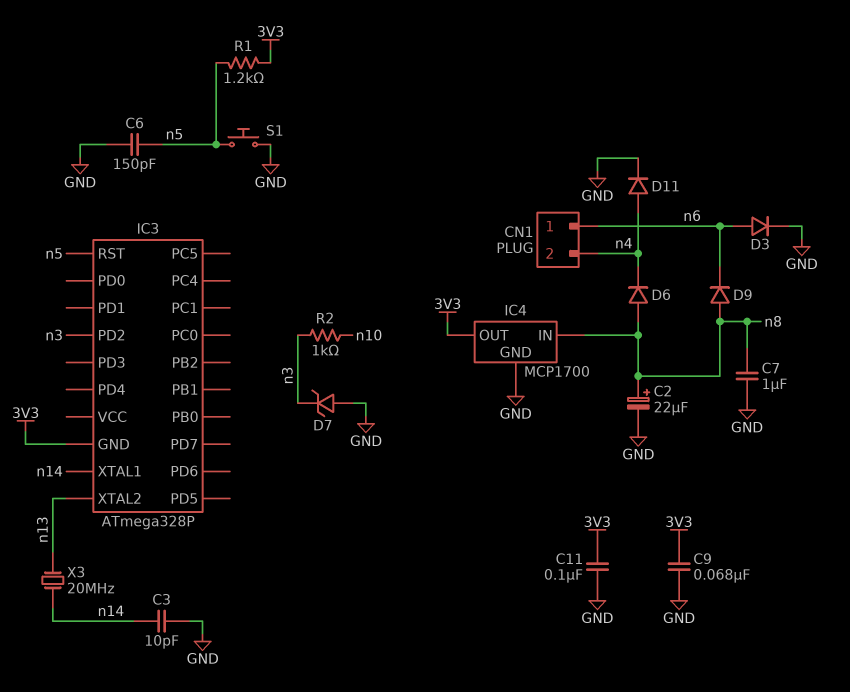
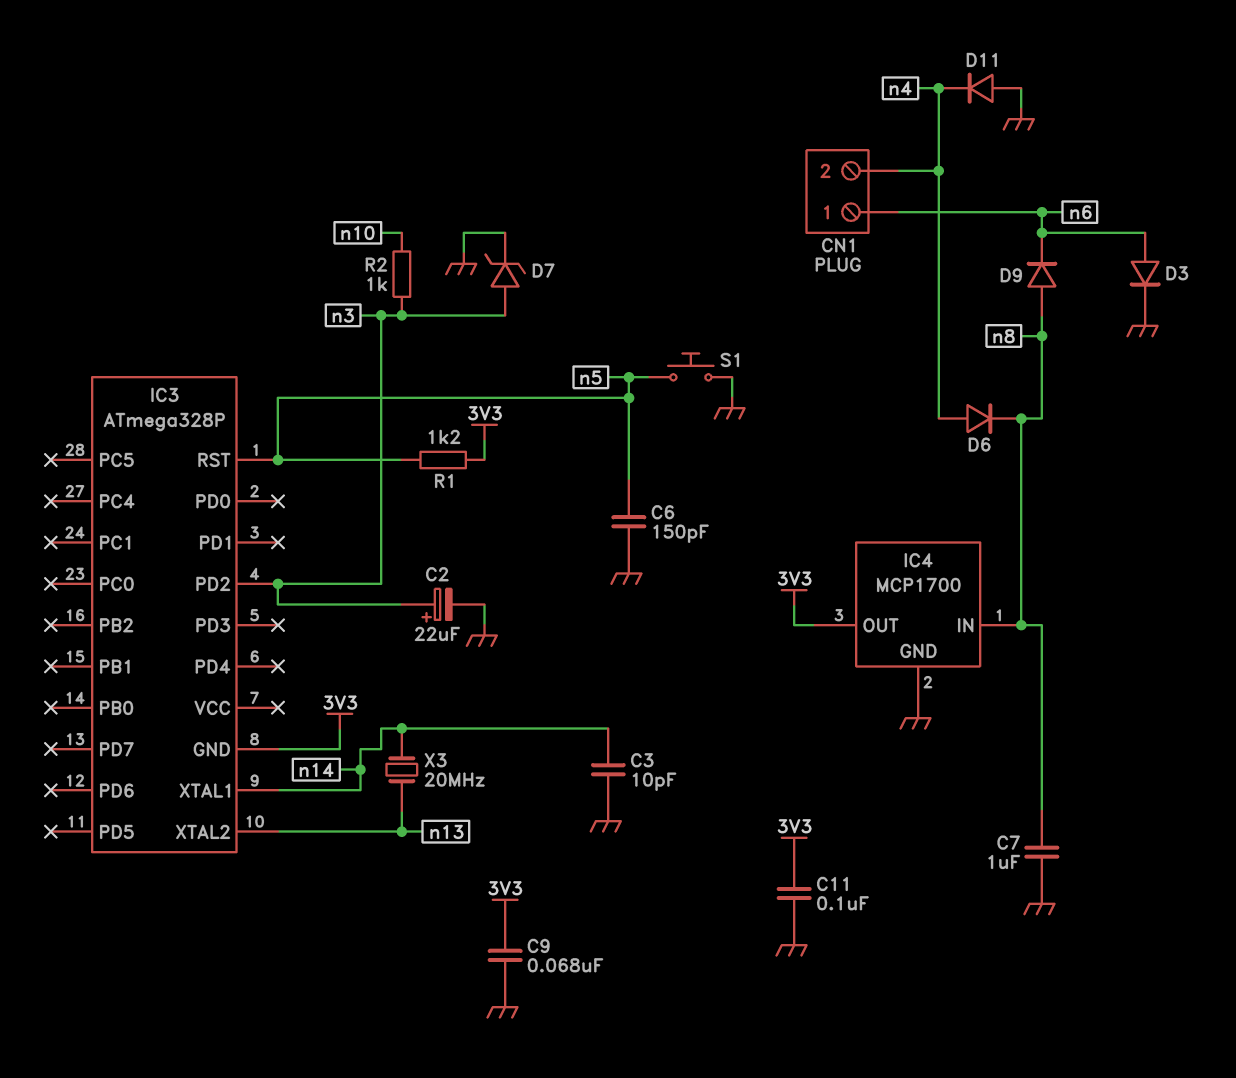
C2: 22uF (plus n8, minus GND) -> 22uF (plus n3, minus GND)
D6: diode (A n8, K n4) -> diode (A n4, K n8)
D7: zener (A GND, K n3) -> zener (A n3, K GND)
D11: diode (A n4, K GND) -> diode (A GND, K n4)

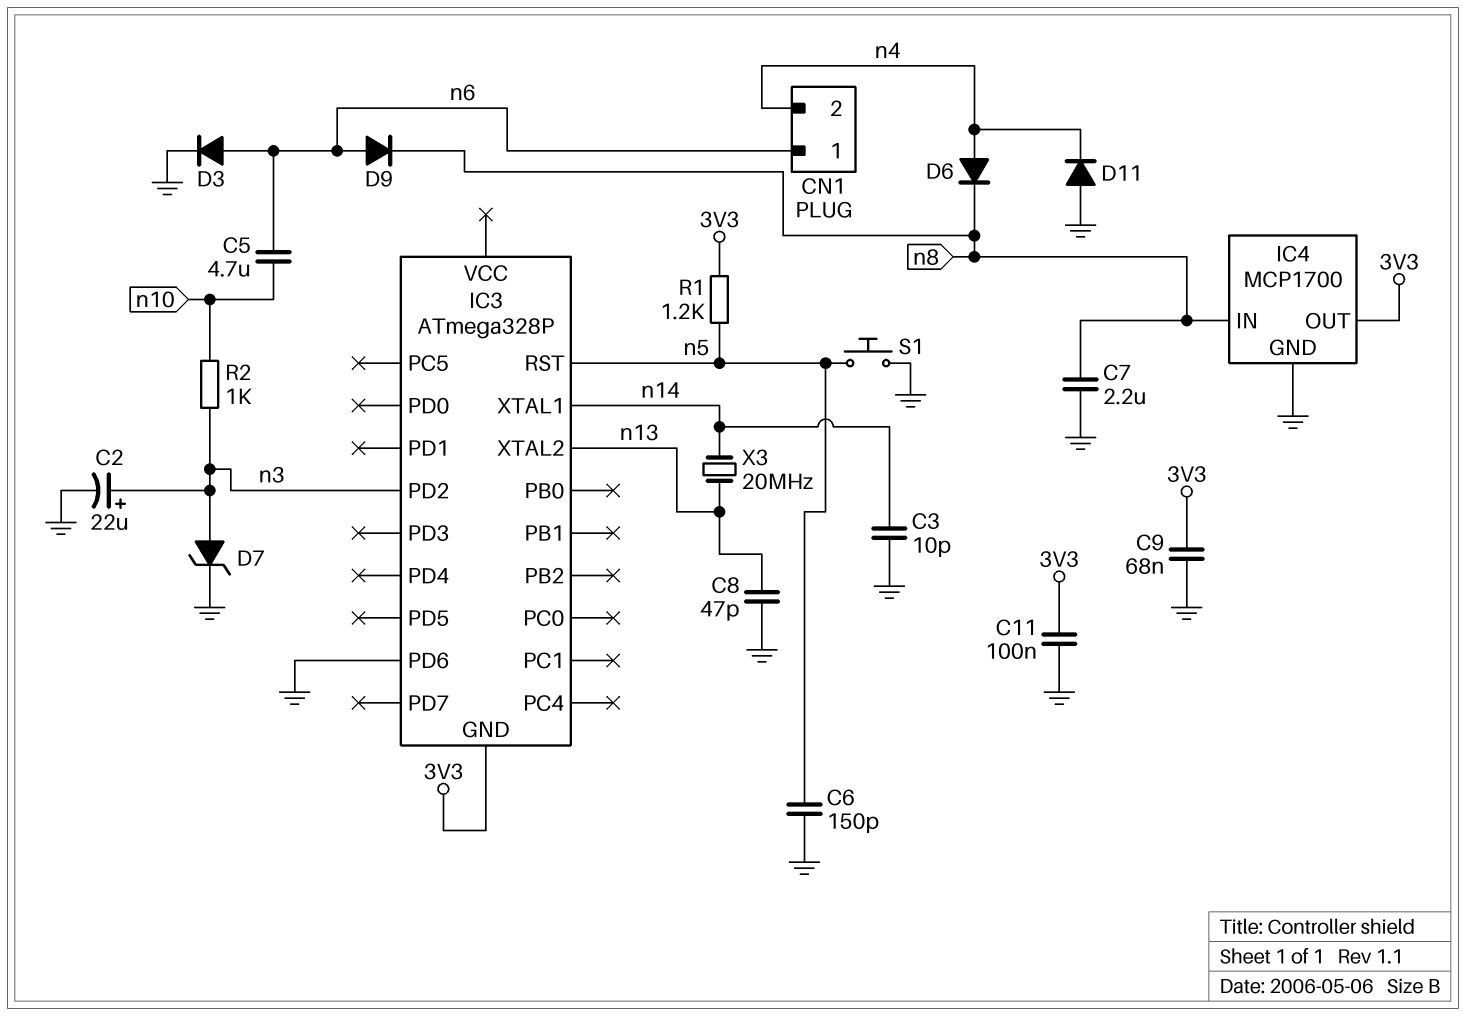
C5: none -> 4.7uF (n6, n10)
C7: 1uF (GND, n8) -> 2.2uF (GND, n8)
C8: none -> 47pF (GND, n13)
D9: diode (A n8, K n6) -> diode (A n6, K n8)
IC3 pin PD6: none -> GND

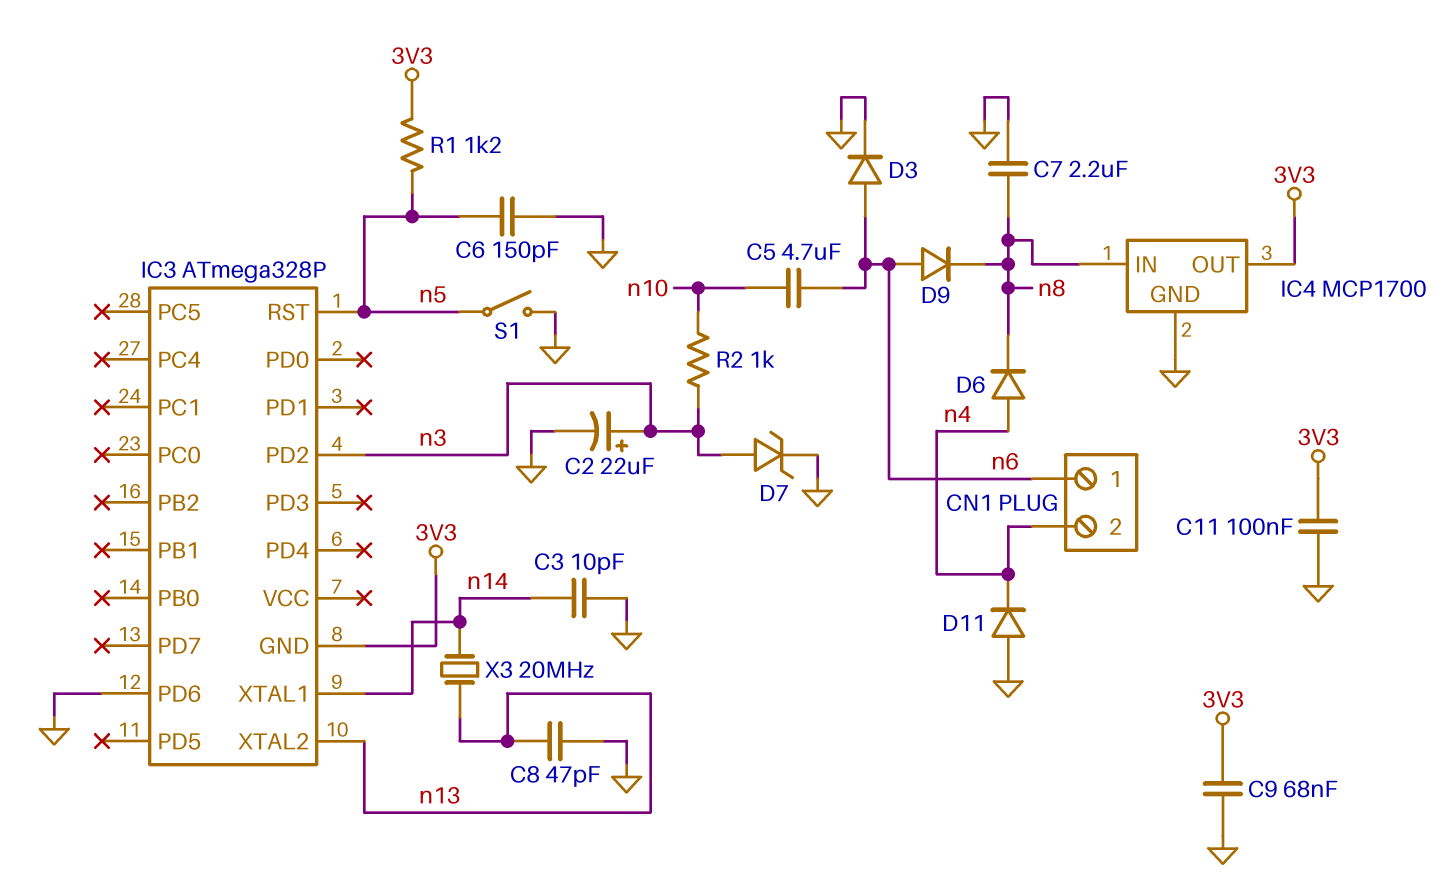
S1: button (GND, n5) -> switch (GND, n5)

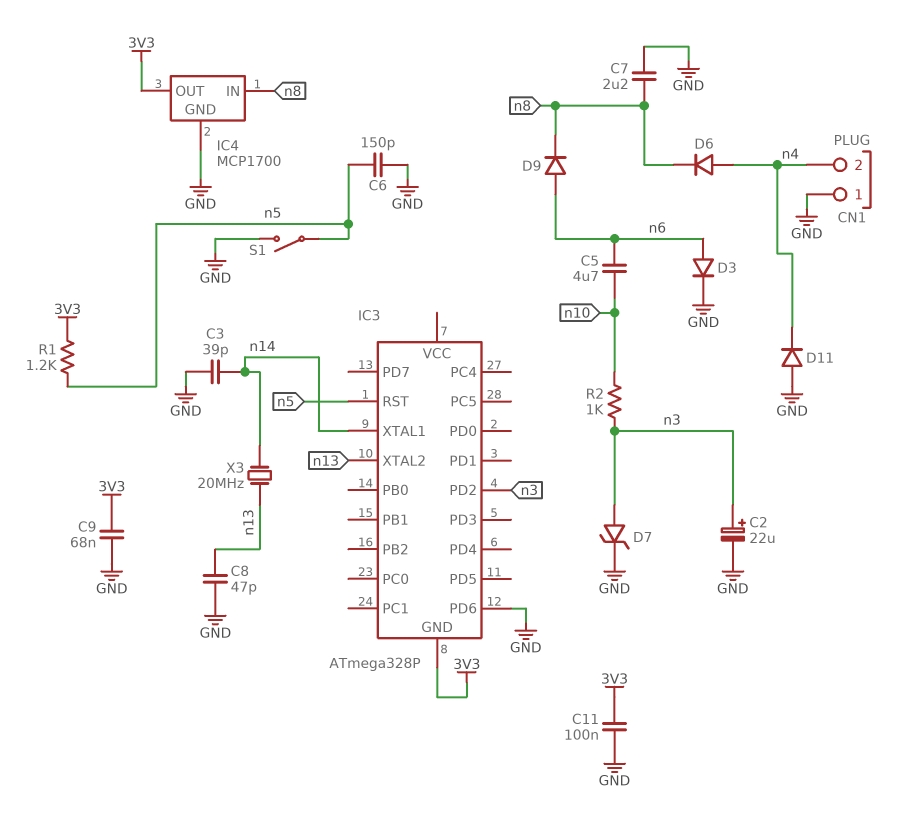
C3: 10pF (GND, n14) -> 39pF (GND, n14)
CN1 pin 1: n6 -> GND

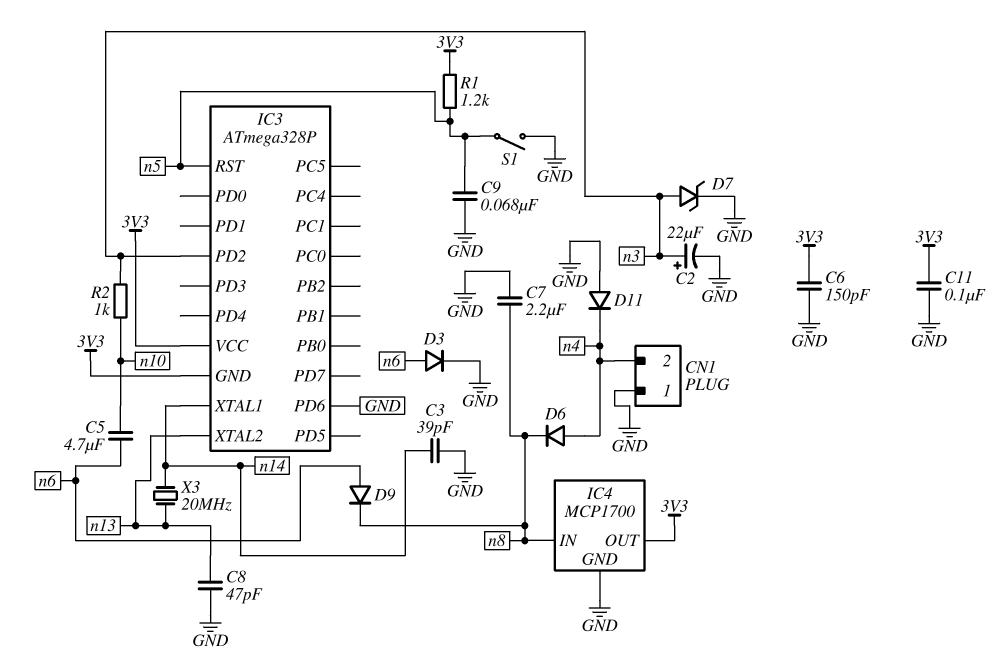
C6: 150pF (GND, n5) -> 150pF (3V3, GND)
C9: 68nF (3V3, GND) -> 68nF (GND, n5)
IC3 pin VCC: none -> 3V3

